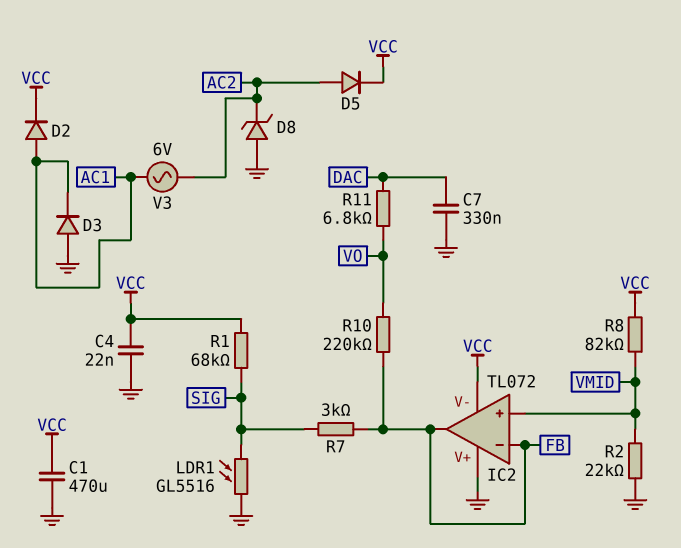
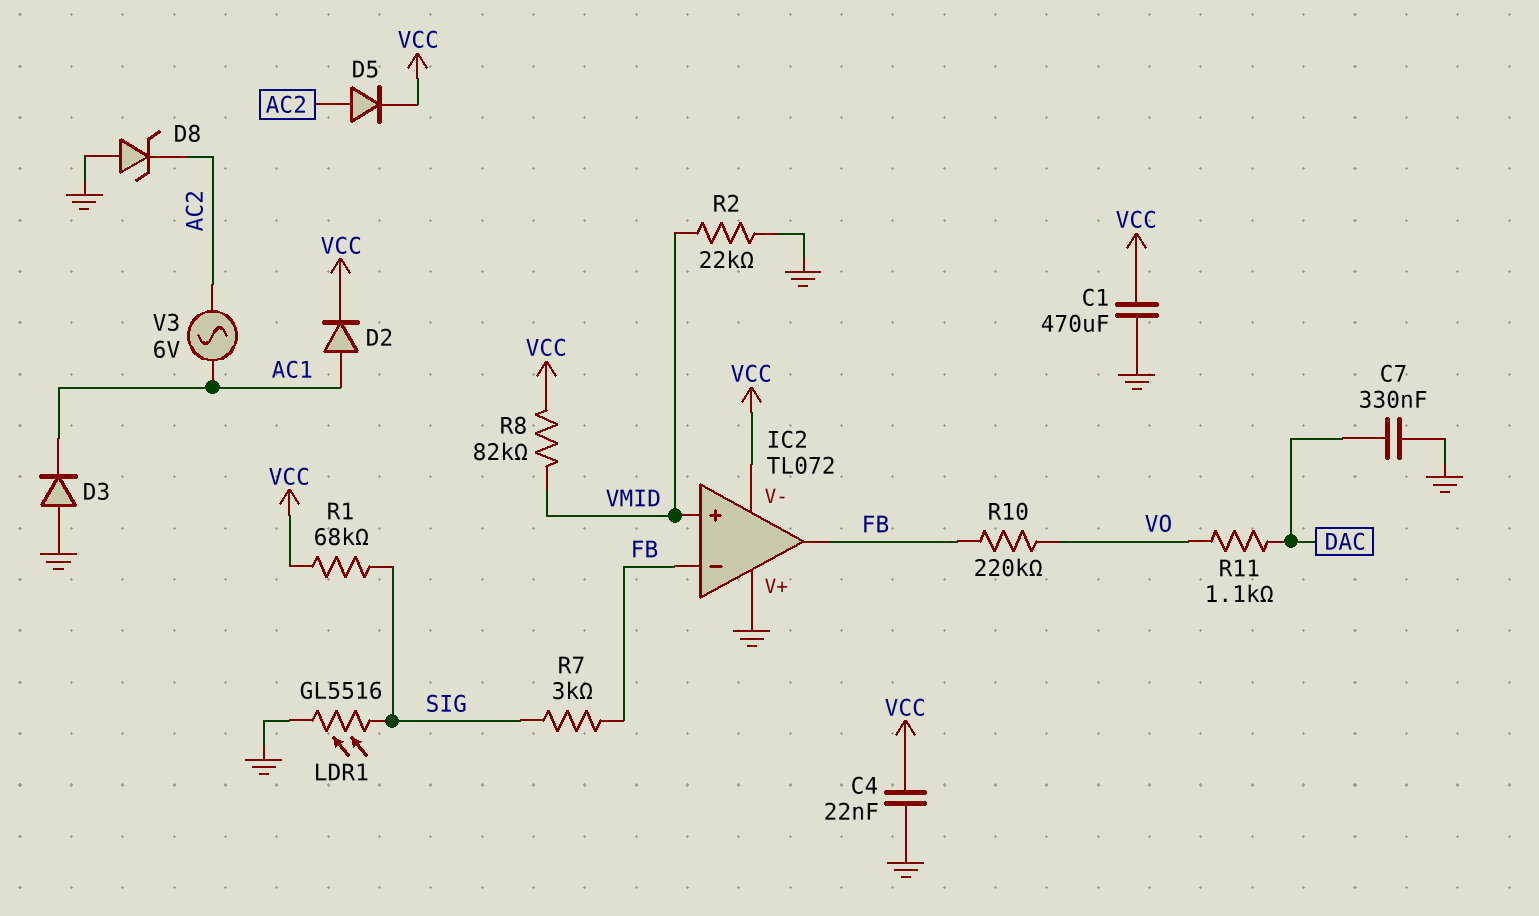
R11: 6.8k (DAC, VO) -> 1.1k (DAC, VO)

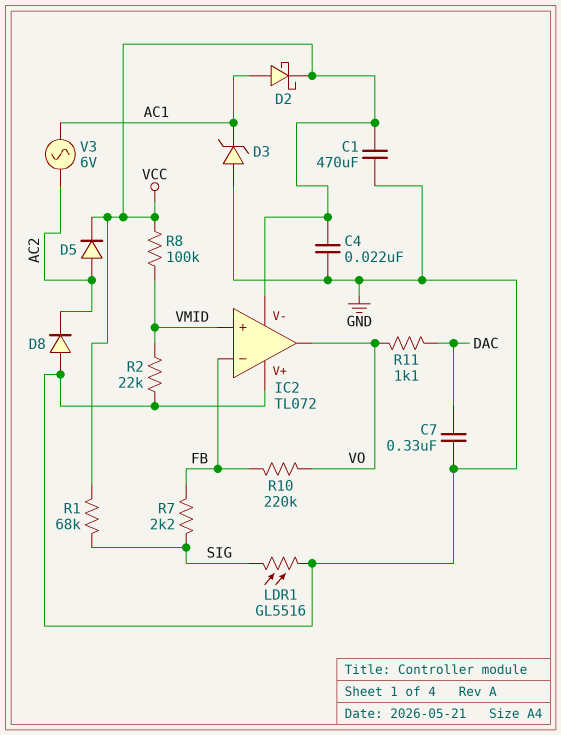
D2: diode (A AC1, K VCC) -> schottky (A AC1, K VCC)
D3: diode (A GND, K AC1) -> zener (A GND, K AC1)
D8: zener (A GND, K AC2) -> diode (A GND, K AC2)
IC2 pin out: FB -> VO
R7: 3k (FB, SIG) -> 2.2k (FB, SIG)
R8: 82k (VCC, VMID) -> 100k (VCC, VMID)

